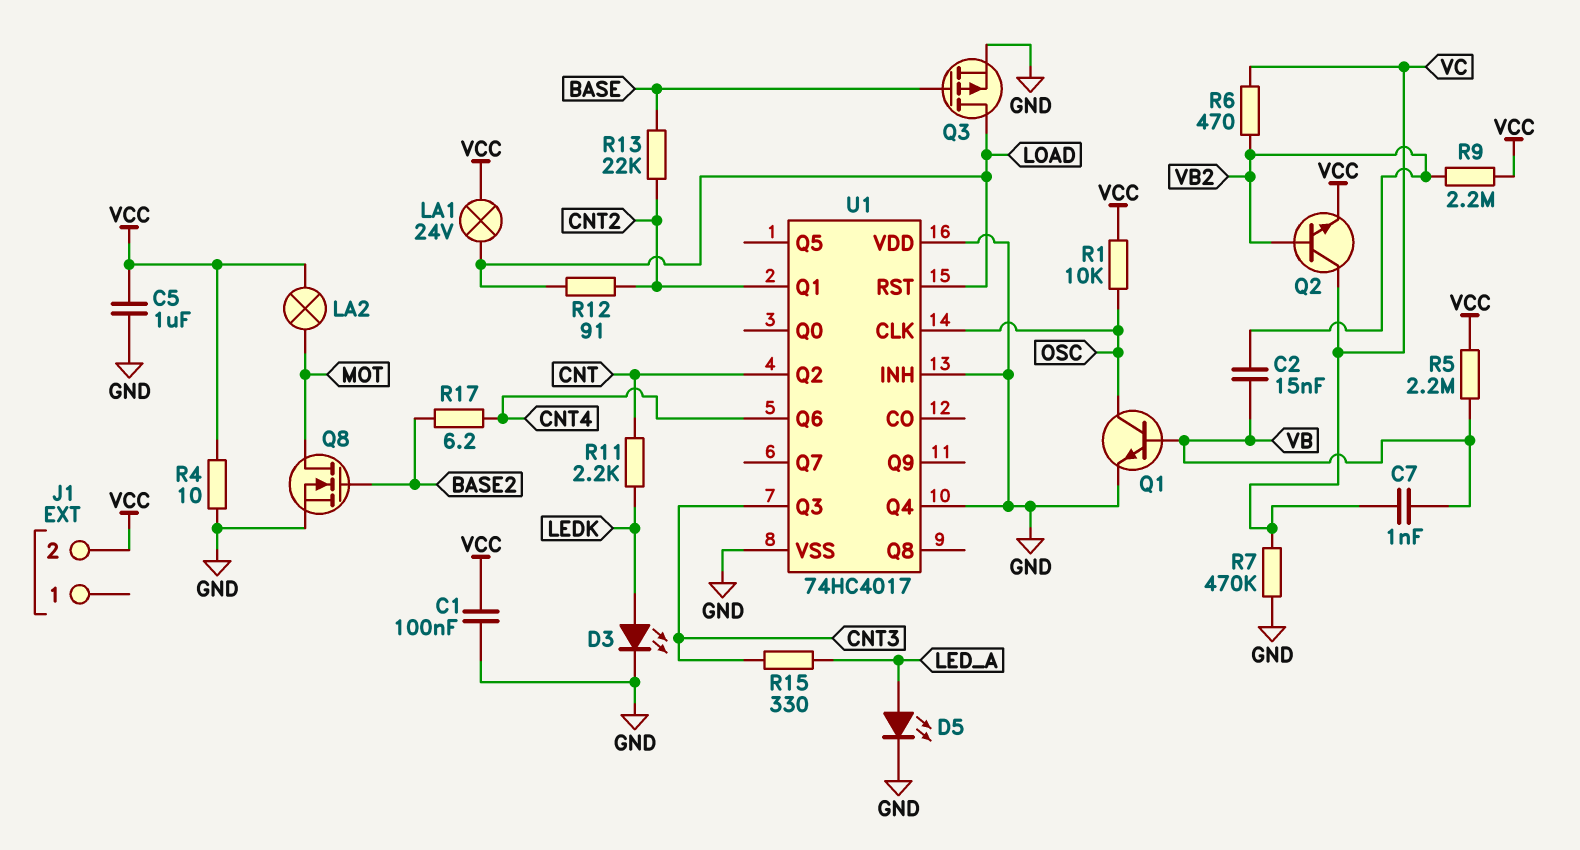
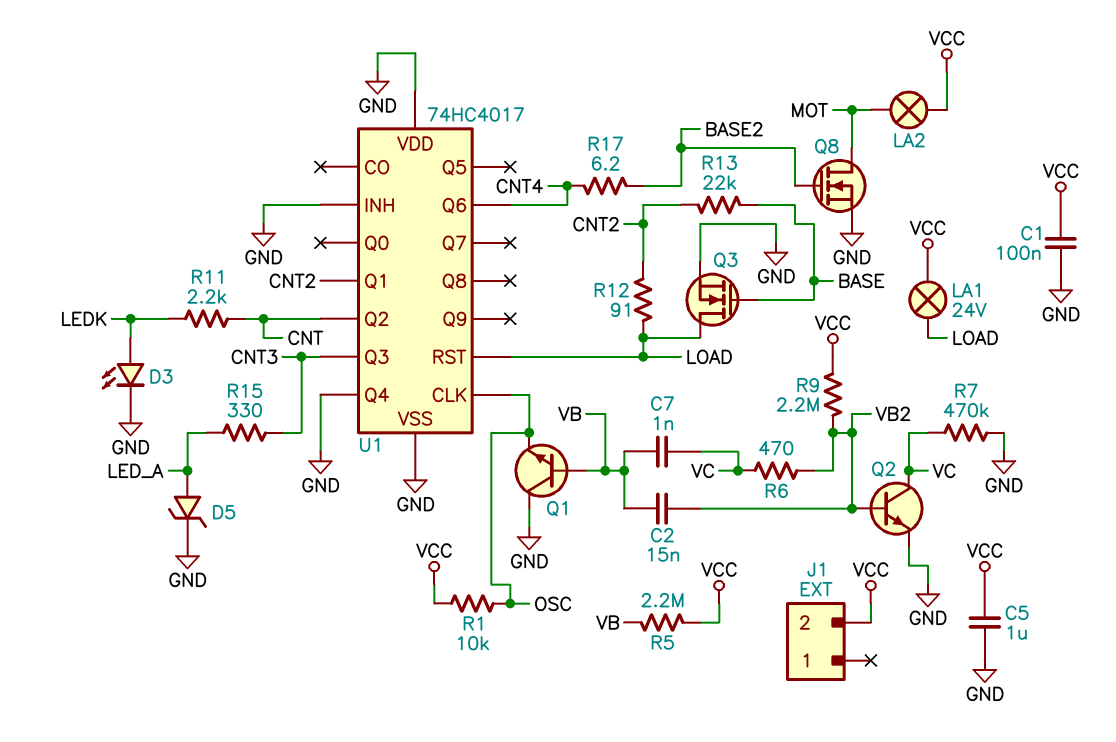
D5: LED (A LED_A, K GND) -> zener (A LED_A, K GND)
Q1: NPN (B VB, C OSC, E GND) -> NPN (B VB, C GND, E OSC)
Q2: NPN (B VB2, C VC, E VCC) -> NPN (B VB2, C VC, E GND)
Q3: PMOS (G BASE, D LOAD, S GND) -> NMOS (G BASE, D LOAD, S GND)
R4: 10 (GND, VCC) -> none

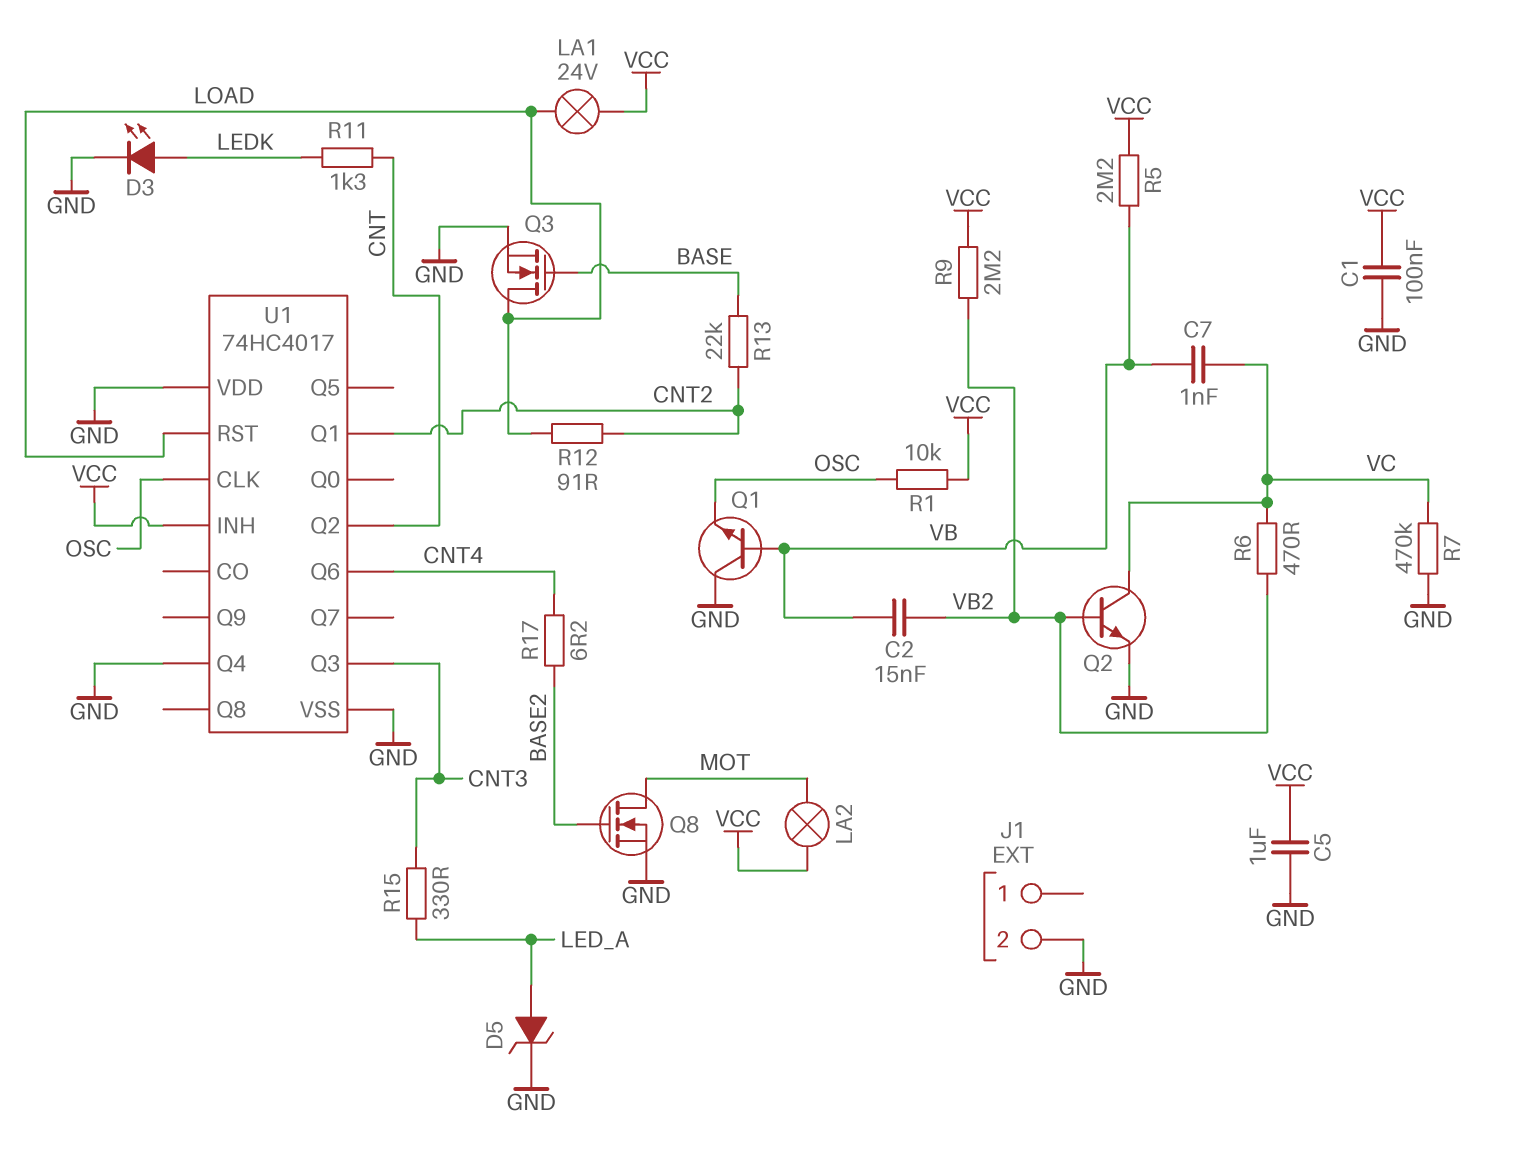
J1 pin 2: VCC -> GND
R11: 2.2k (CNT, LEDK) -> 1.3k (CNT, LEDK)
U1 pin INH: GND -> VCC

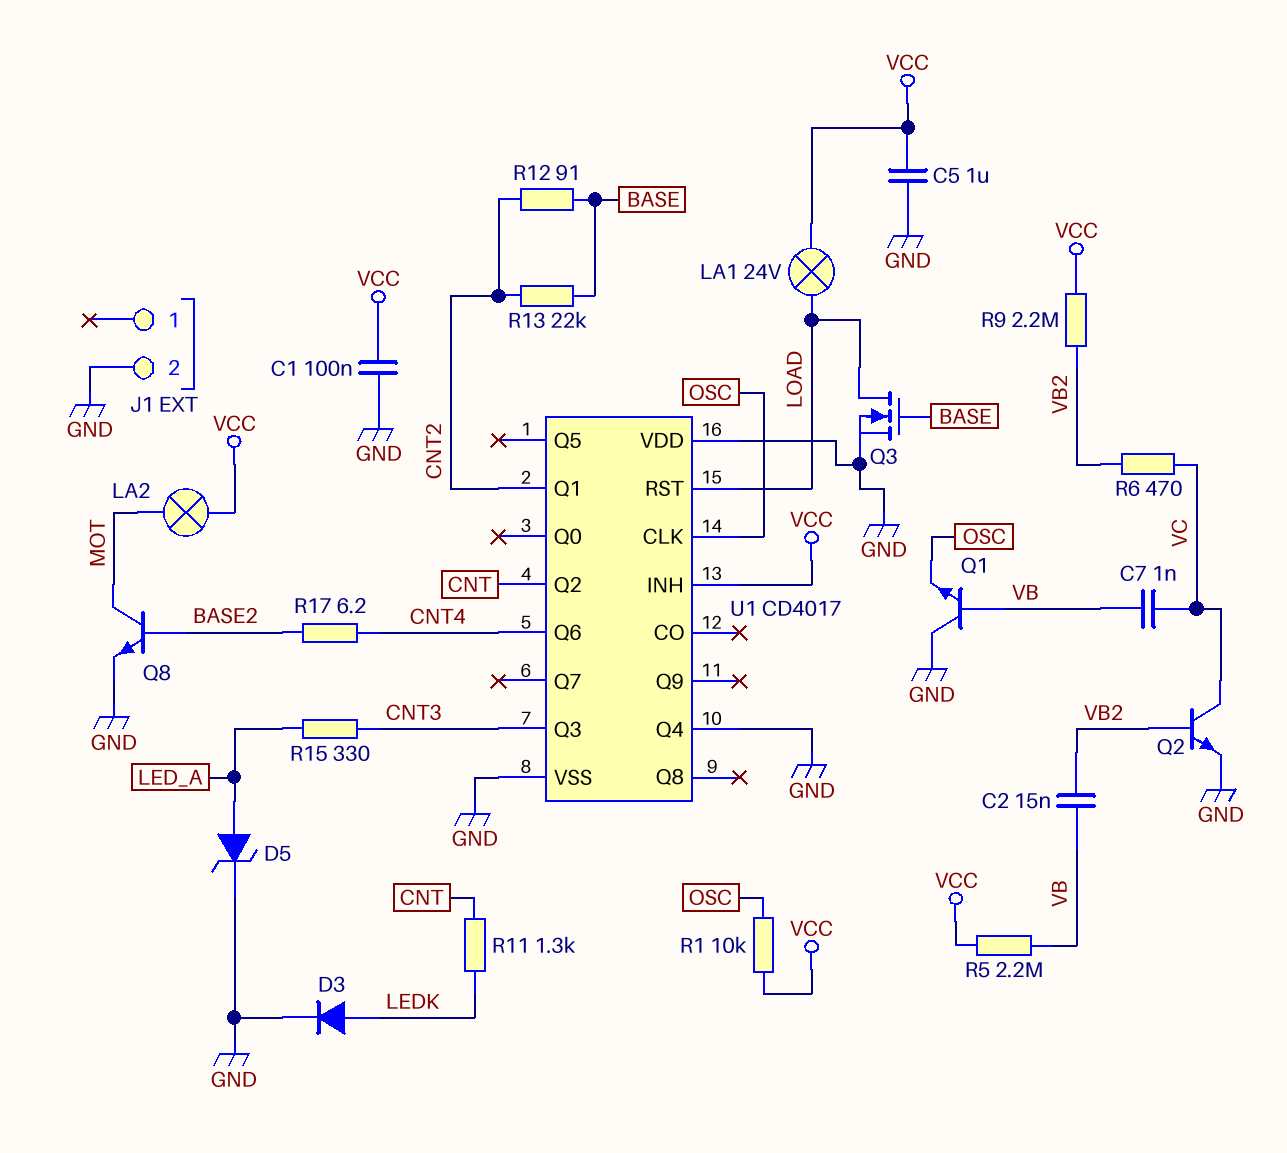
D3: LED (A LEDK, K GND) -> diode (A LEDK, K GND)
Q8: NMOS (G BASE2, D MOT, S GND) -> NPN (B BASE2, C MOT, E GND)
R7: 470k (GND, VC) -> none
R12: 91 (CNT2, LOAD) -> 91 (BASE, CNT2)
U1: 74HC4017 -> CD4017

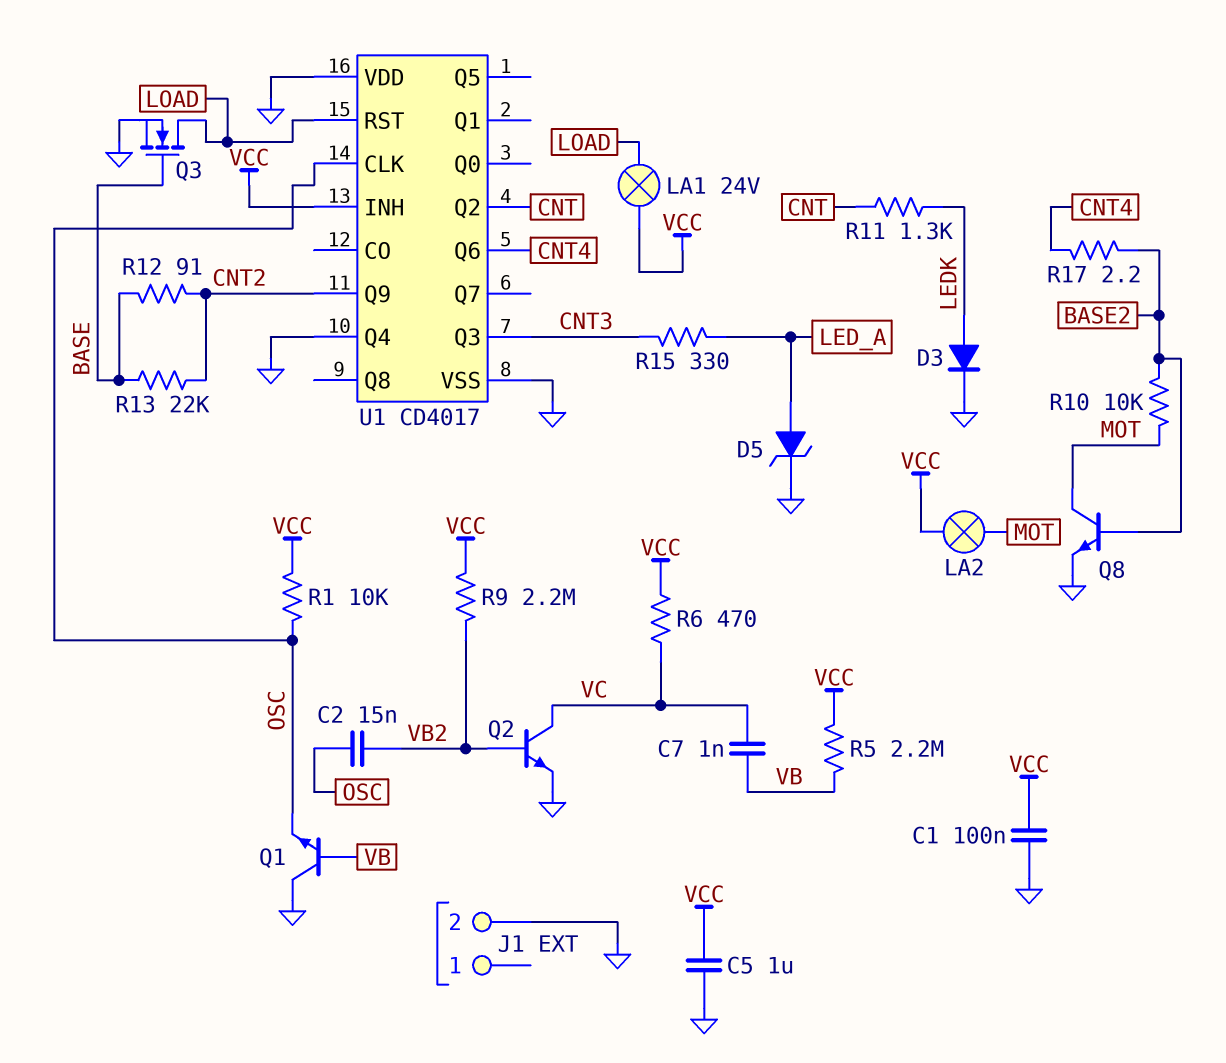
C2: 15nF (VB, VB2) -> 15nF (OSC, VB2)
R6: 470 (VB2, VC) -> 470 (VC, VCC)
R10: none -> 10k (BASE2, MOT)
R17: 6.2 (BASE2, CNT4) -> 2.2 (BASE2, CNT4)
U1 pin Q1: CNT2 -> none
U1 pin Q9: none -> CNT2

